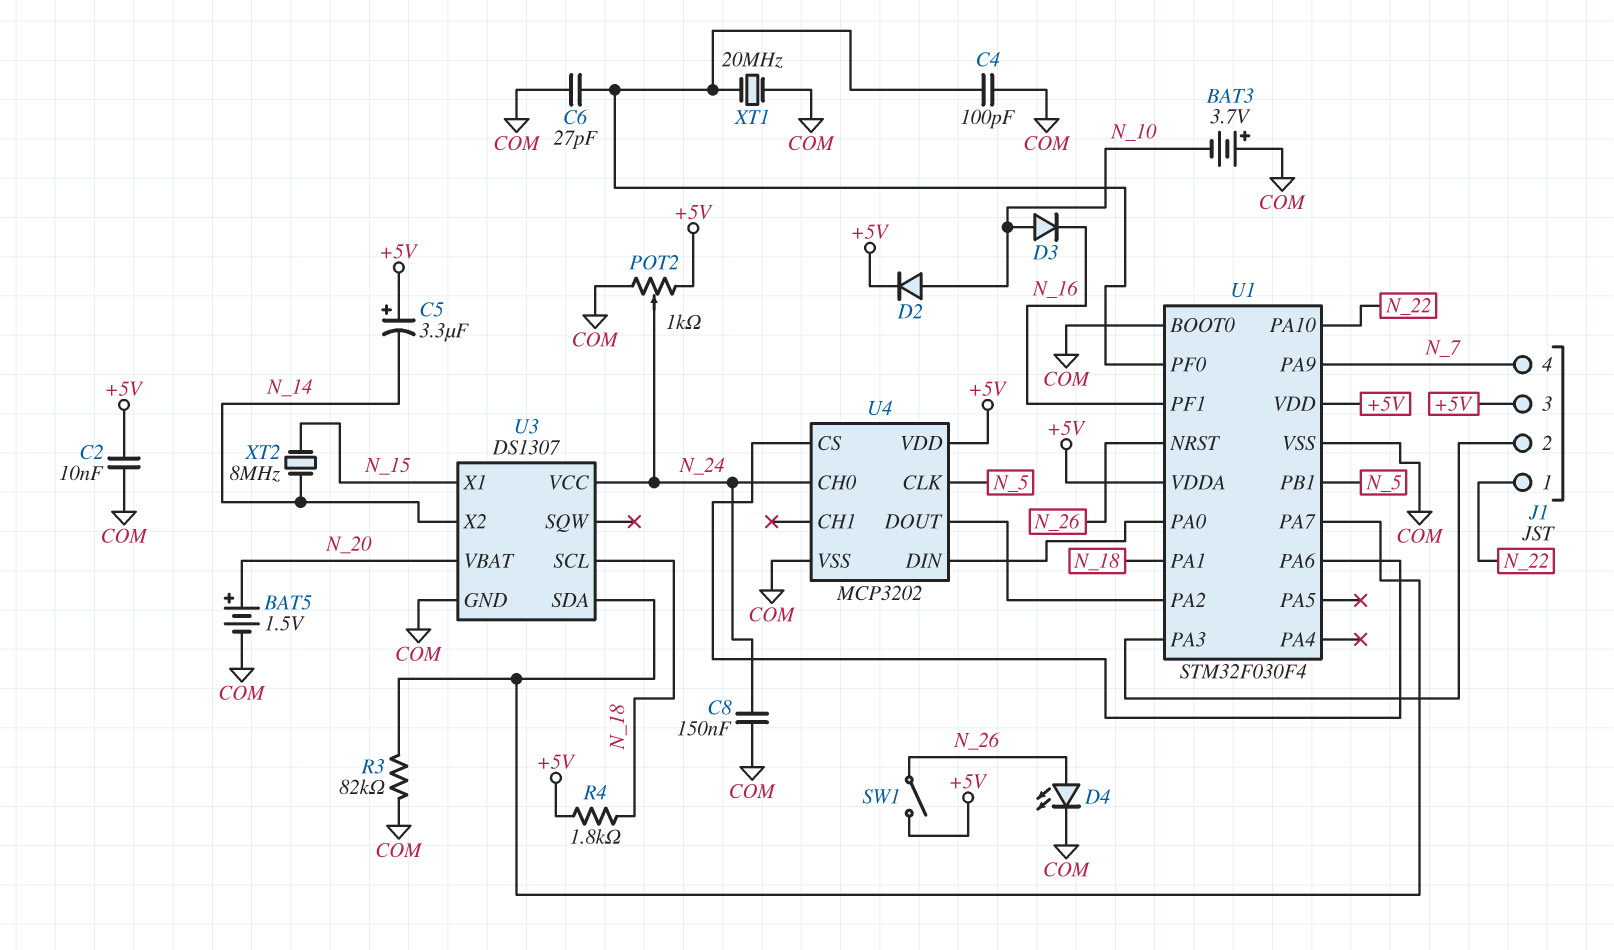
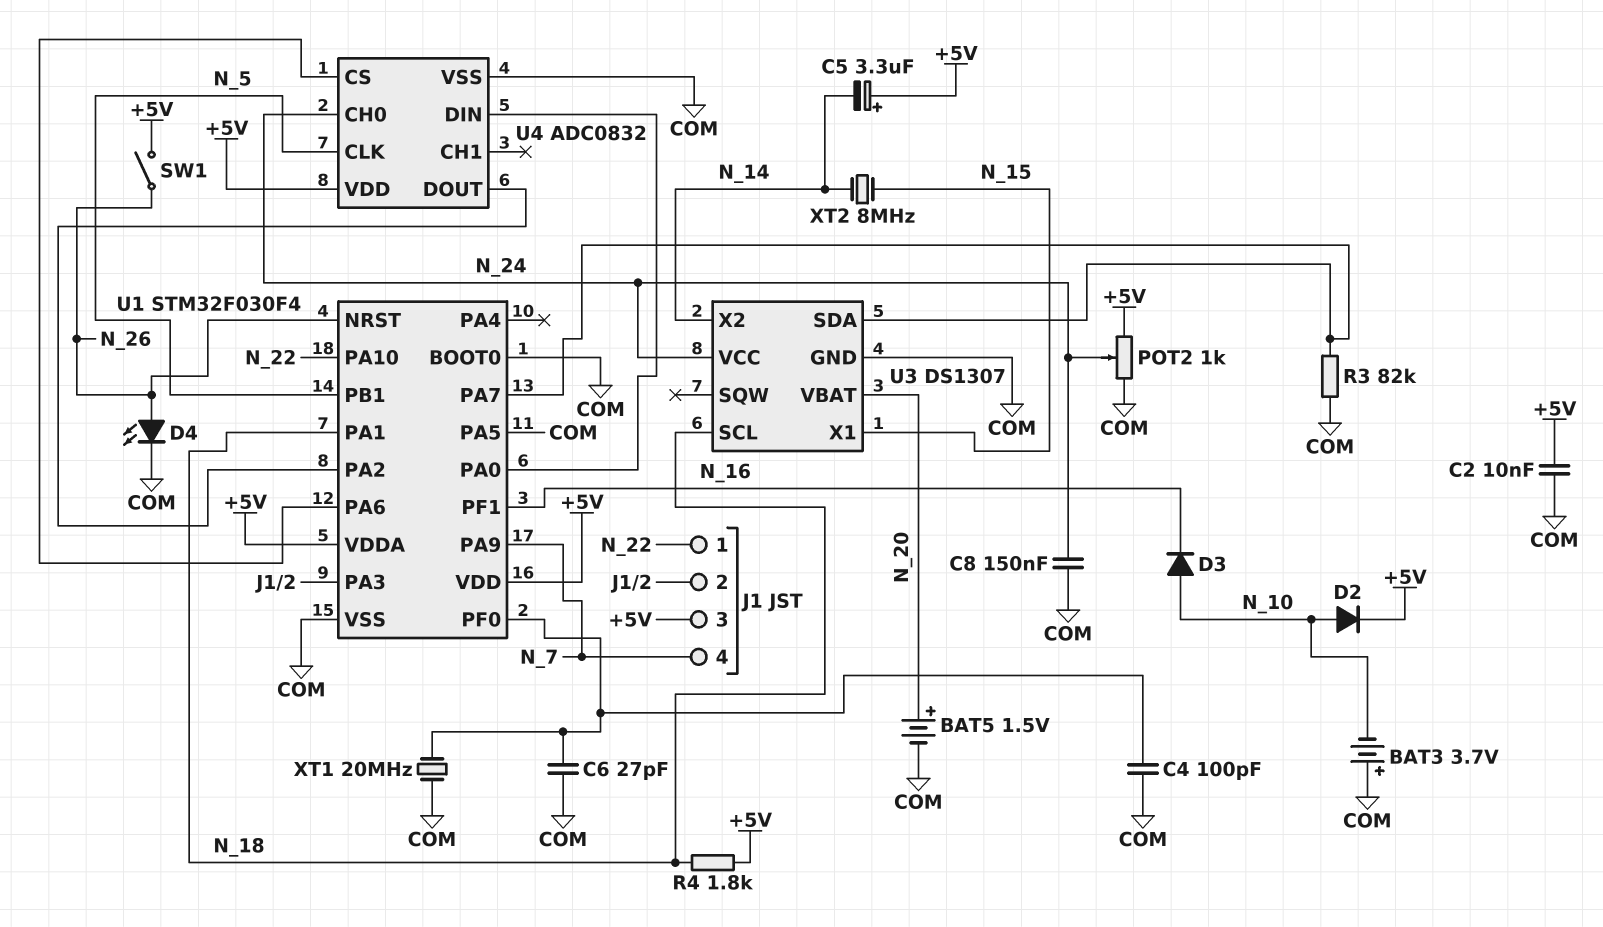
U1 pin PA5: none -> COM
U4: MCP3202 -> ADC0832

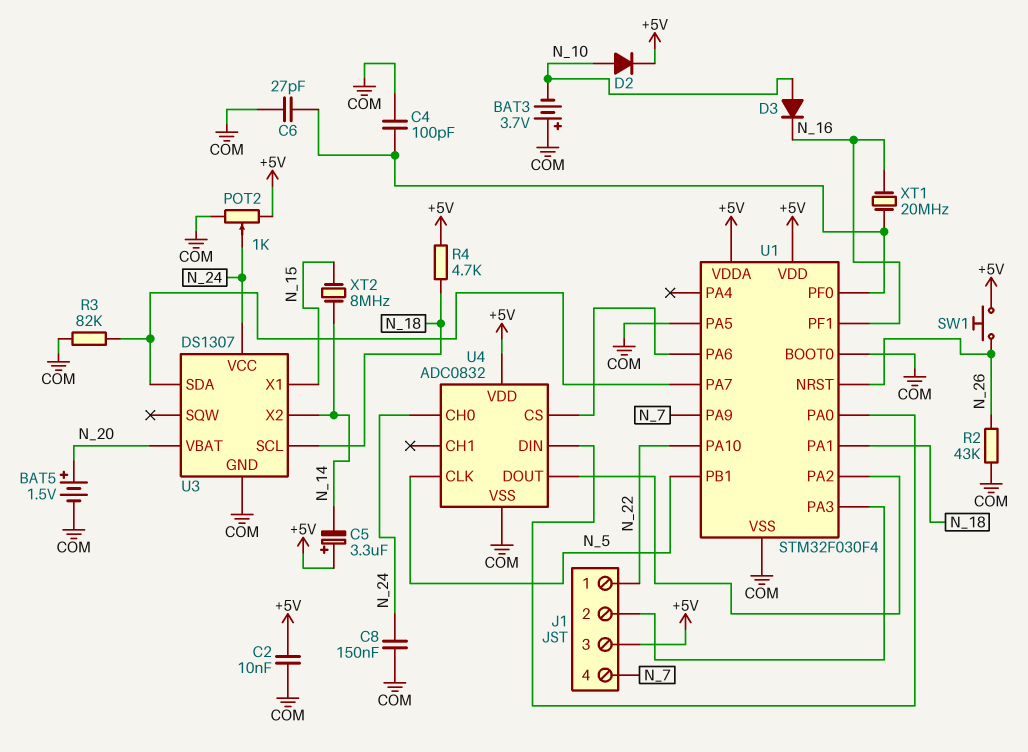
D4: LED (A N_26, K COM) -> none
R2: none -> 43k (COM, N_26)
R4: 1.8k (+5V, N_18) -> 4.7k (+5V, N_18)
SW1: switch (+5V, N_26) -> button (+5V, N_26)
XT1: 20MHz (COM, U1/PF0) -> 20MHz (N_16, U1/PF0)

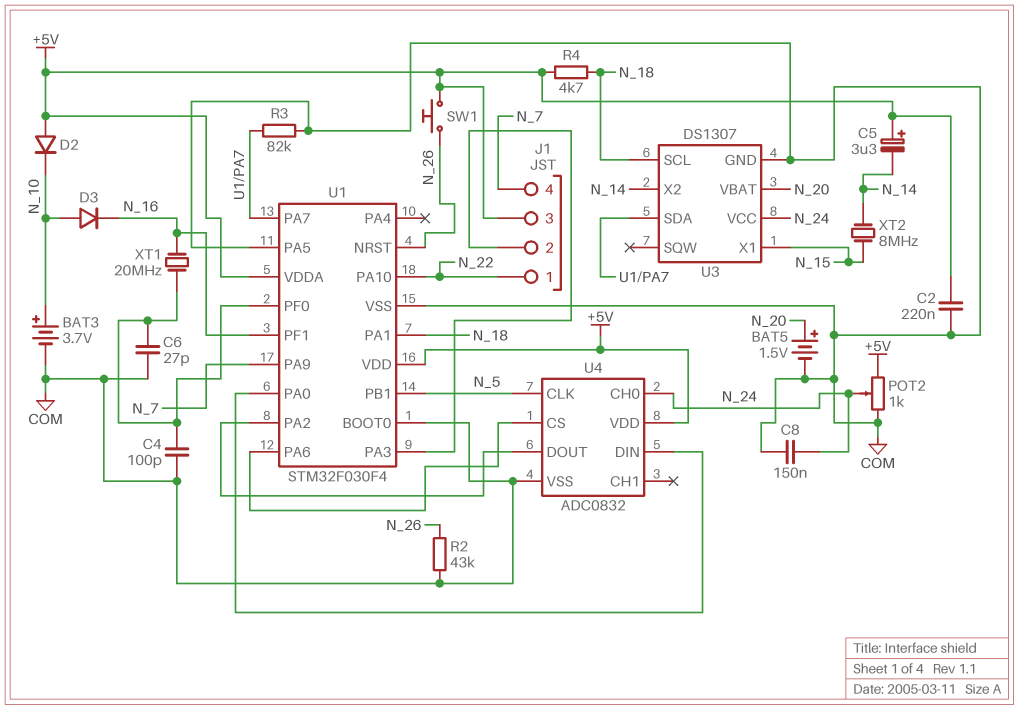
BAT3: 3.7V (plus COM, minus N_10) -> 3.7V (plus N_10, minus COM)
C2: 10nF (+5V, COM) -> 220nF (+5V, COM)
D2: diode (A N_10, K +5V) -> diode (A +5V, K N_10)

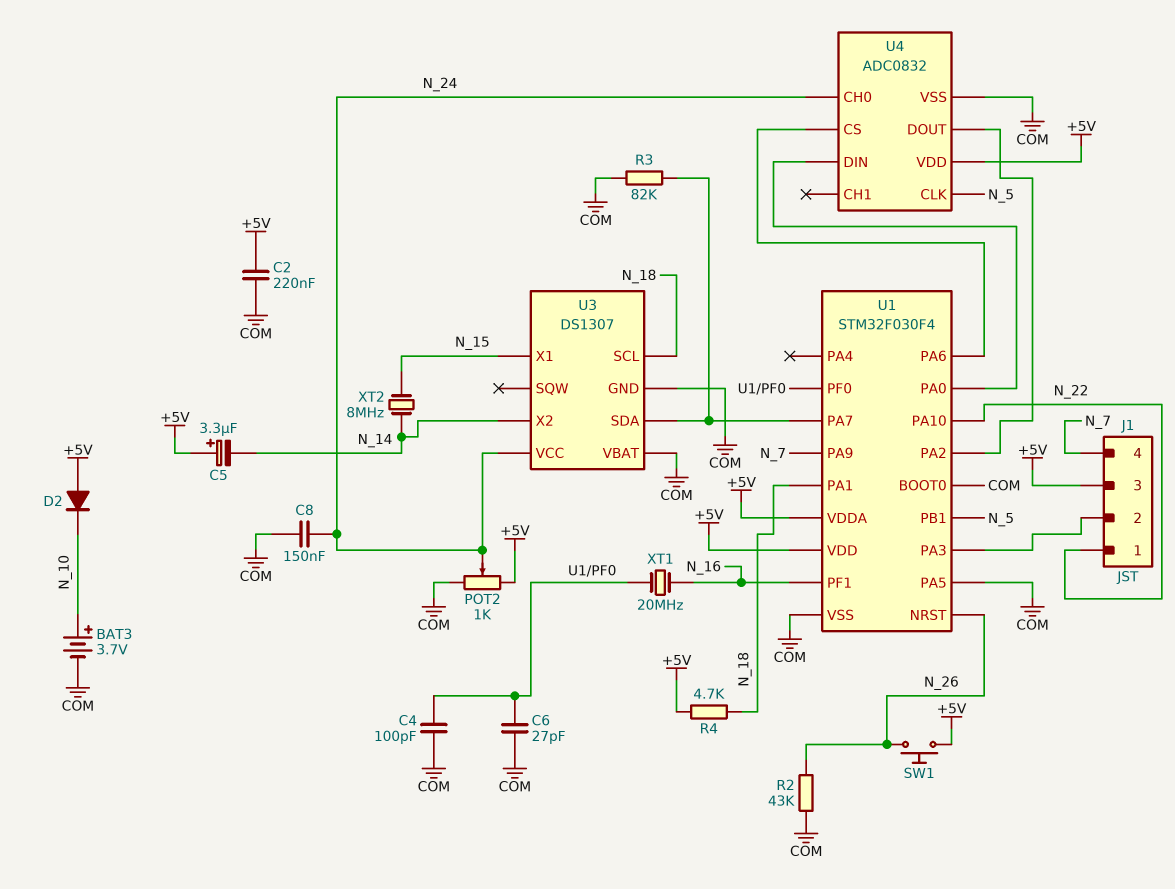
BAT5: 1.5V (plus N_20, minus COM) -> none
D3: diode (A N_10, K N_16) -> none
U3 pin VBAT: N_20 -> COM

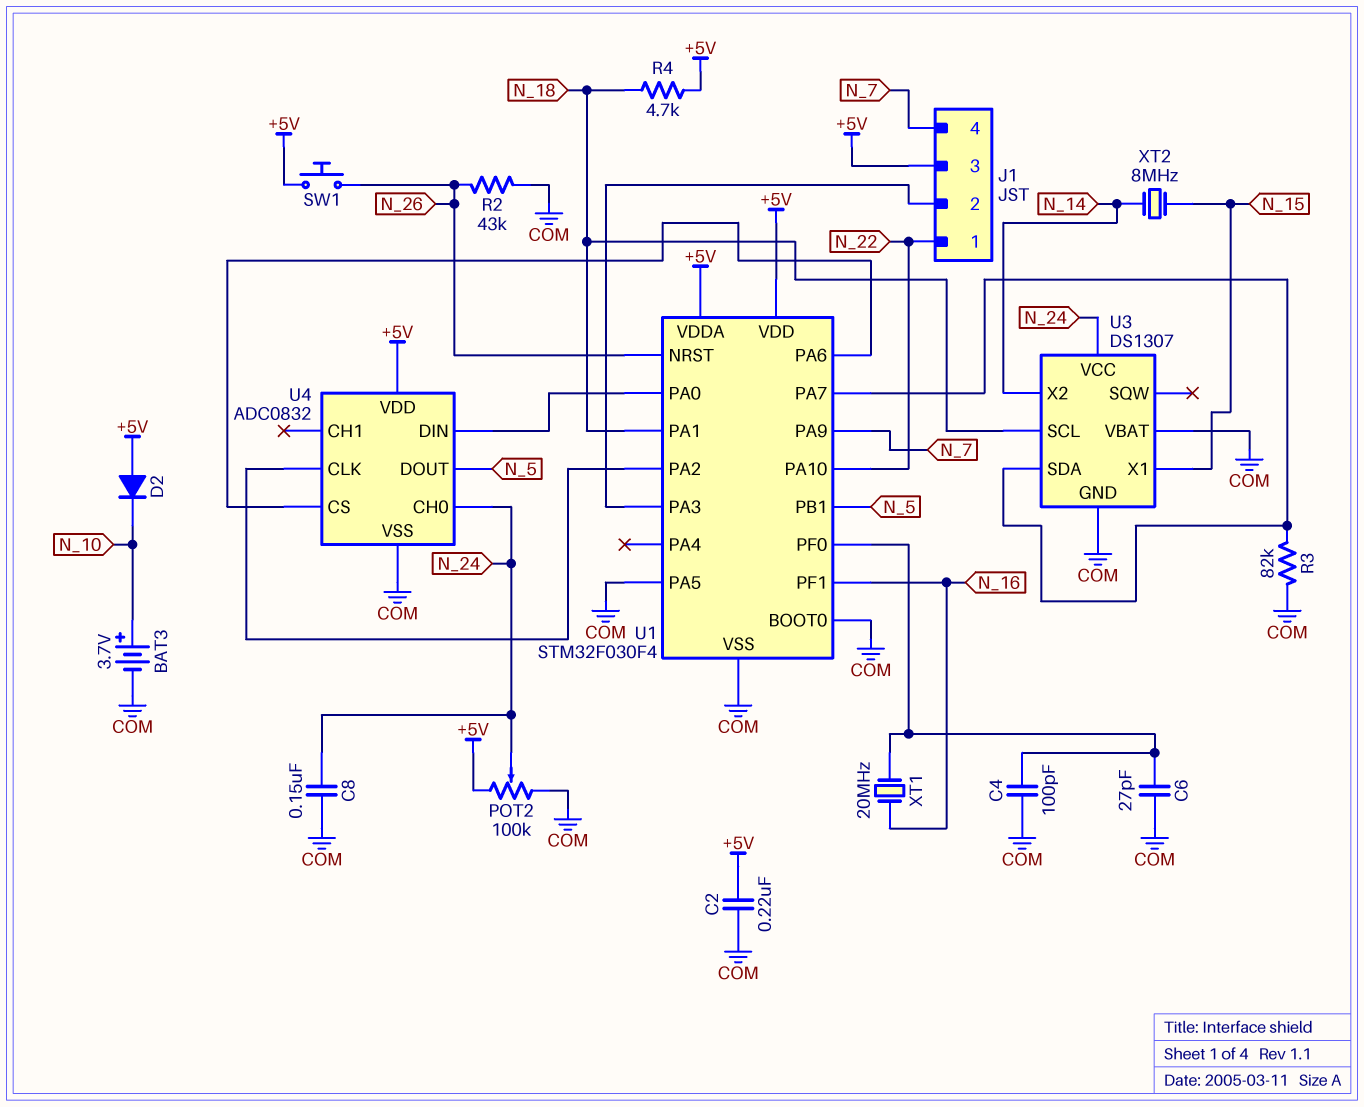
C5: 3.3uF (plus +5V, minus N_14) -> none
POT2: 1k (+5V, COM, wiper N_24) -> 100k (+5V, COM, wiper N_24)
U4 pin CLK: N_5 -> U1/PA2
U4 pin DOUT: U1/PA2 -> N_5

